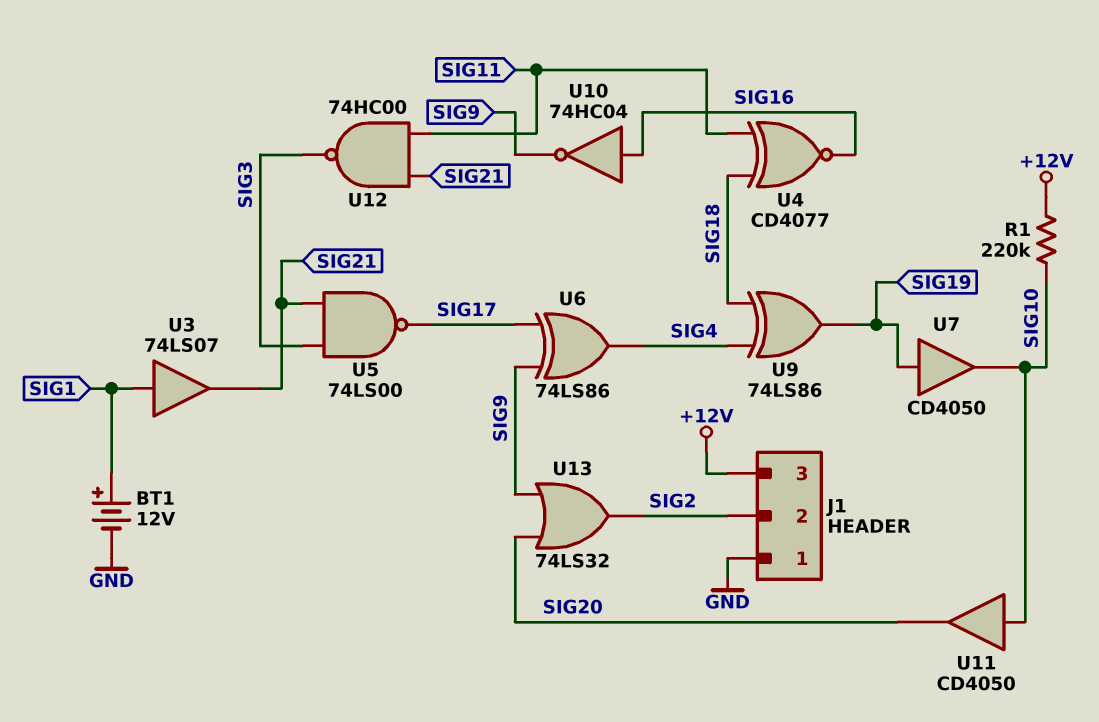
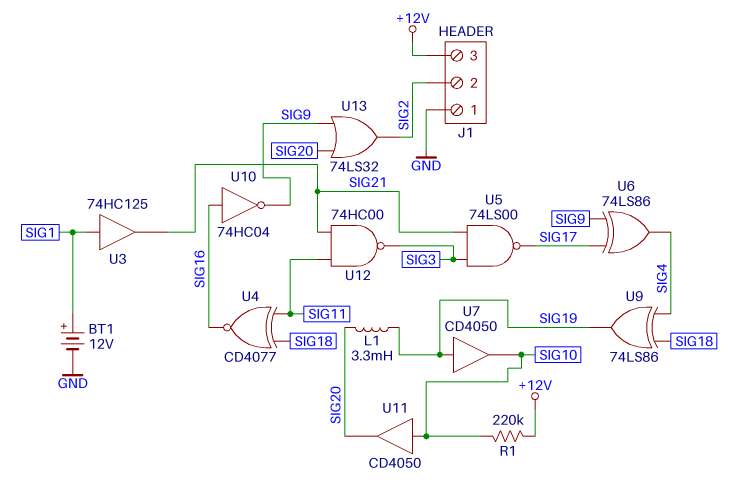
L1: none -> 3.3mH (SIG19, SIG20)
U3: buffer 74LS07 (in SIG1, out SIG21) -> buffer 74HC125 (in SIG1, out SIG21)

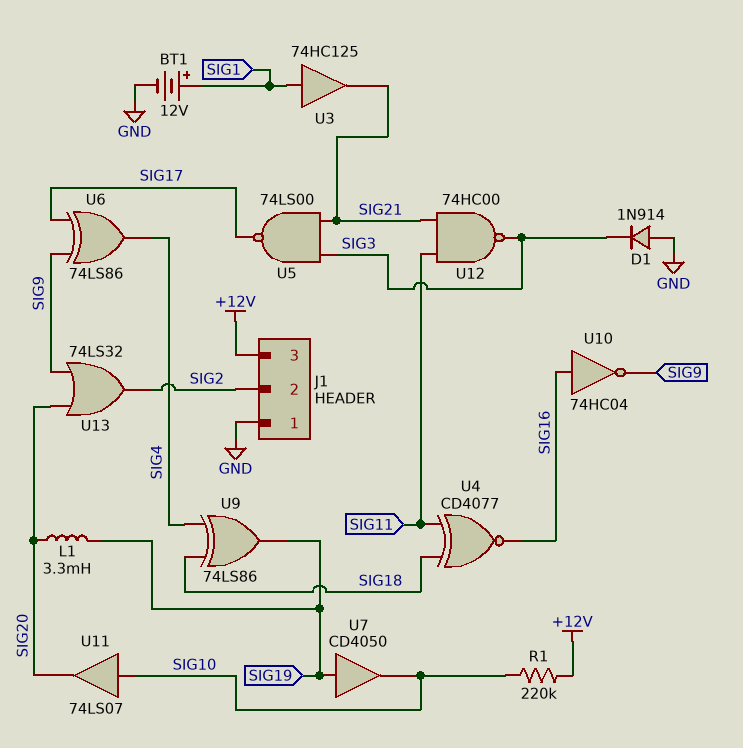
D1: none -> diode 1N914 (A GND, K SIG3)
U11: buffer CD4050 (in SIG10, out SIG20) -> buffer 74LS07 (in SIG10, out SIG20)

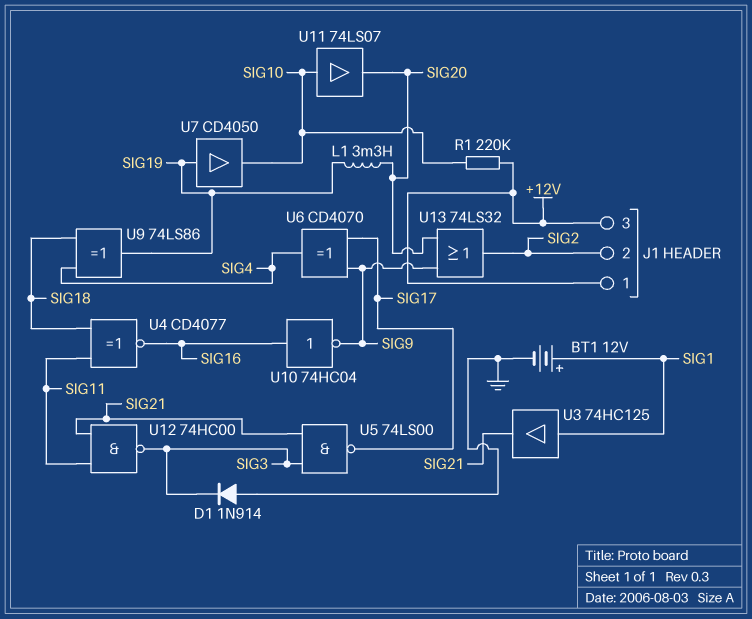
J1 pin 1: GND -> +12V
U6: XOR 74LS86 (in SIG9, in SIG17, out SIG4) -> XOR CD4070 (in SIG9, in SIG17, out SIG4)

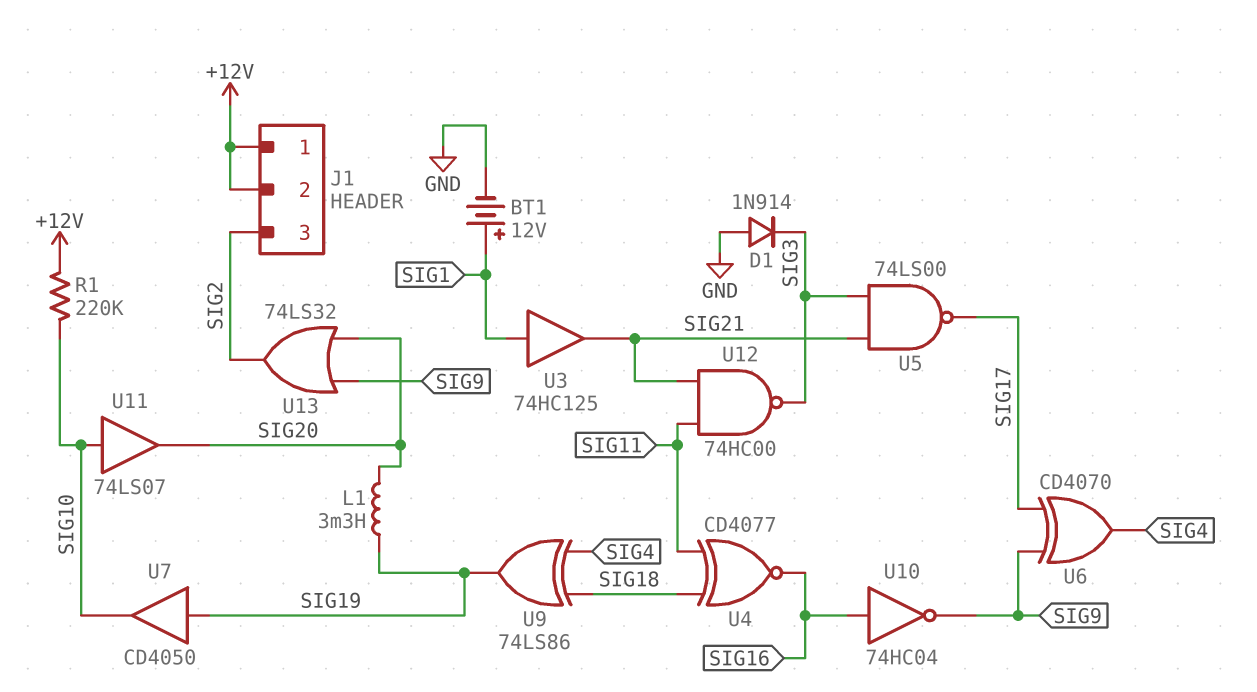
J1 pin 2: SIG2 -> +12V
J1 pin 3: +12V -> SIG2

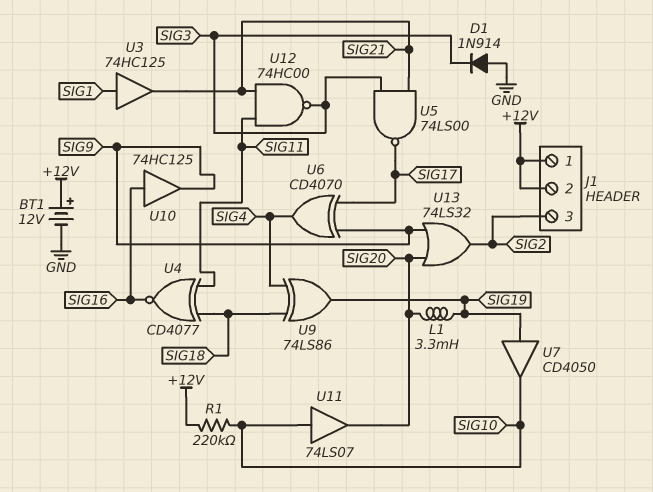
BT1: 12V (plus SIG1, minus GND) -> 12V (plus +12V, minus GND)
U10: NOT 74HC04 (in SIG16, out SIG9) -> buffer 74HC125 (in SIG16, out SIG9)

